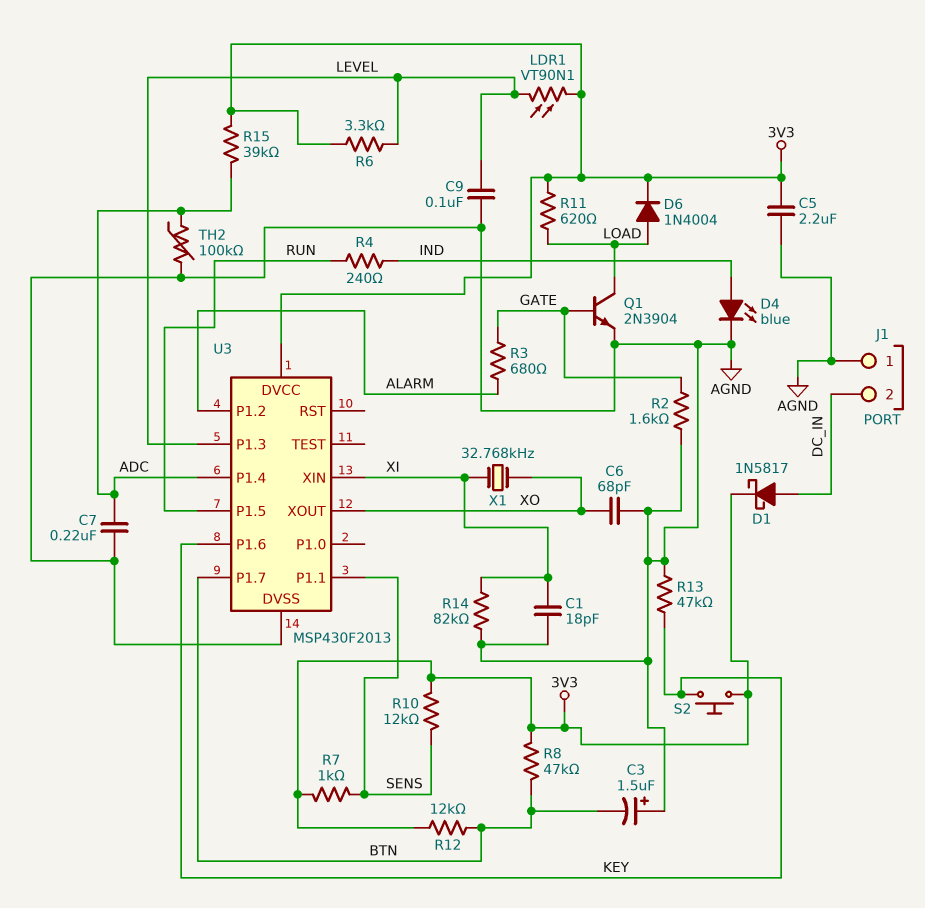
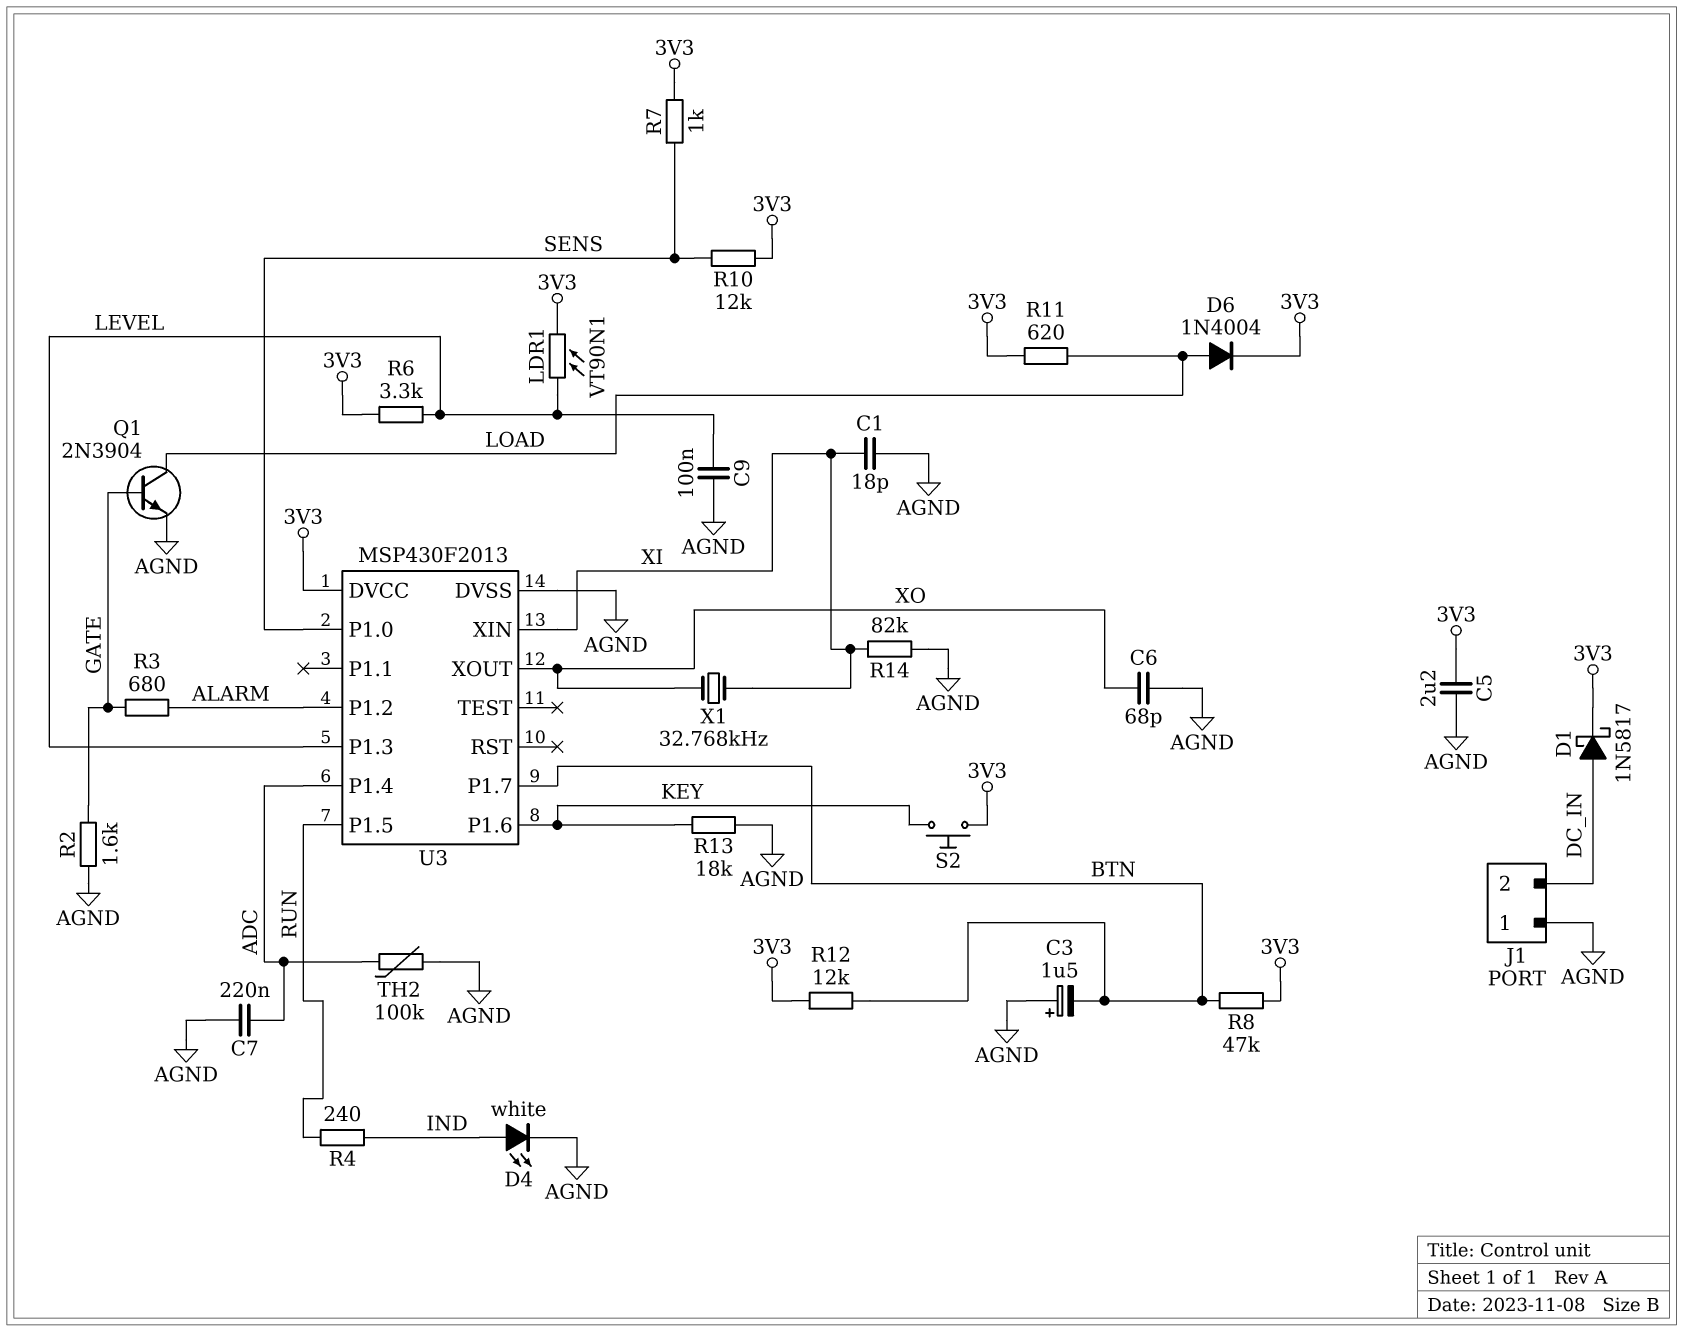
D4: LED blue (A IND, K AGND) -> LED white (A IND, K AGND)
R13: 47k (AGND, KEY) -> 18k (AGND, KEY)
R15: 39k (3V3, ADC) -> none
U3 pin P1.0: none -> SENS
U3 pin P1.1: SENS -> none

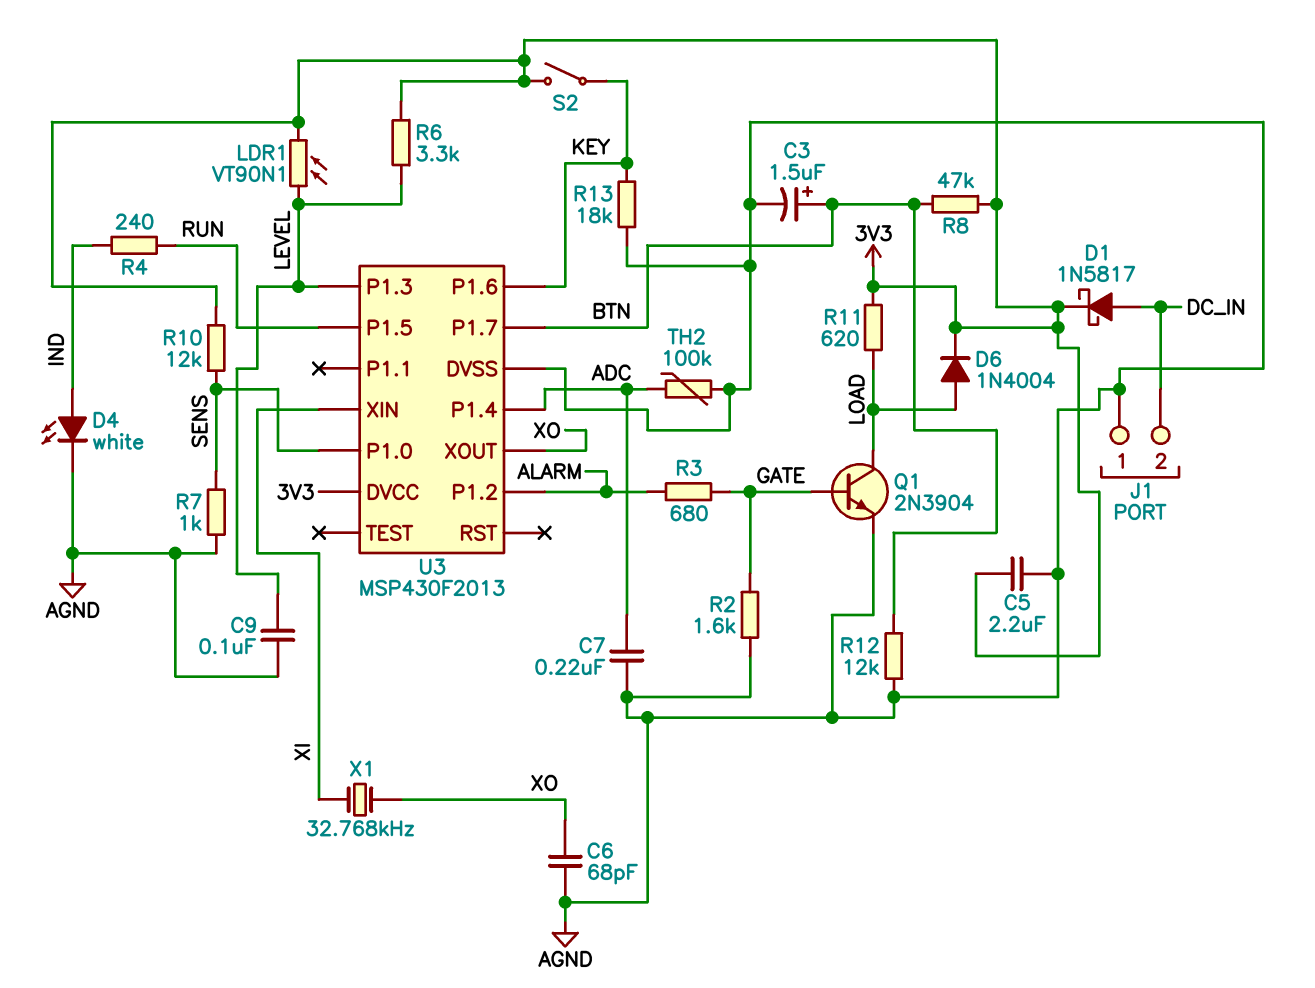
C1: 18pF (AGND, XI) -> none
C3: 1.5uF (plus AGND, minus BTN) -> 1.5uF (plus BTN, minus AGND)
R7: 1k (3V3, SENS) -> 1k (AGND, SENS)
R12: 12k (3V3, BTN) -> 12k (AGND, BTN)
R14: 82k (AGND, XI) -> none
S2: button (3V3, KEY) -> switch (3V3, KEY)

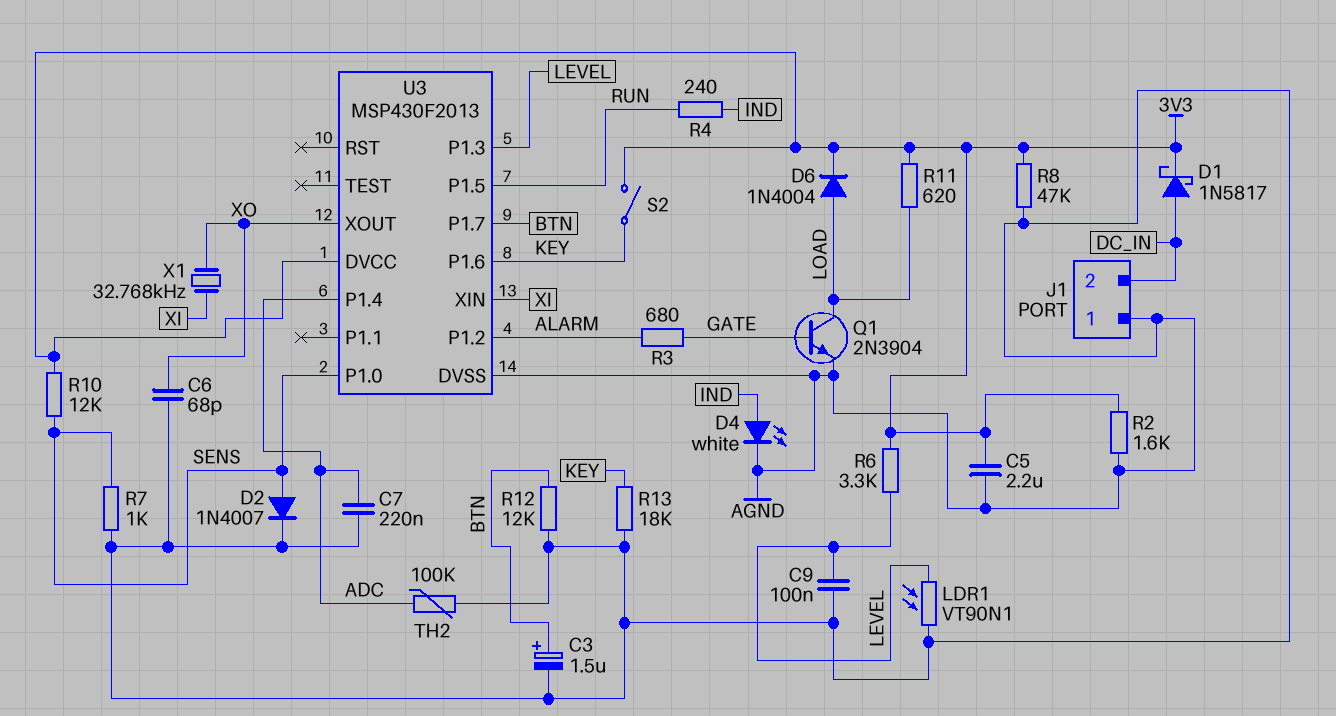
D2: none -> diode 1N4007 (A SENS, K AGND)
LDR1: VT90N1 (3V3, LEVEL) -> VT90N1 (AGND, LEVEL)
R2: 1.6k (AGND, GATE) -> 1.6k (3V3, AGND)
R8: 47k (3V3, BTN) -> 47k (3V3, AGND)

